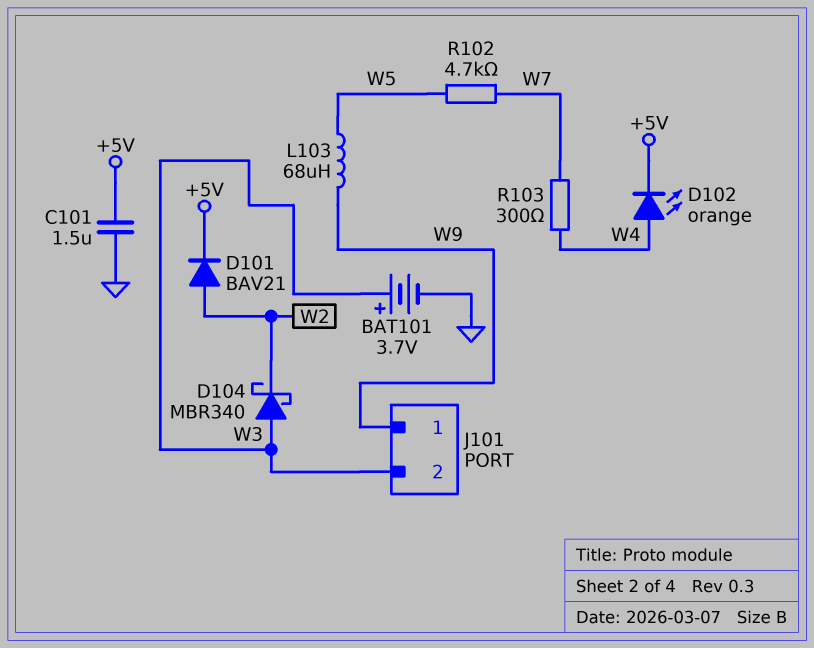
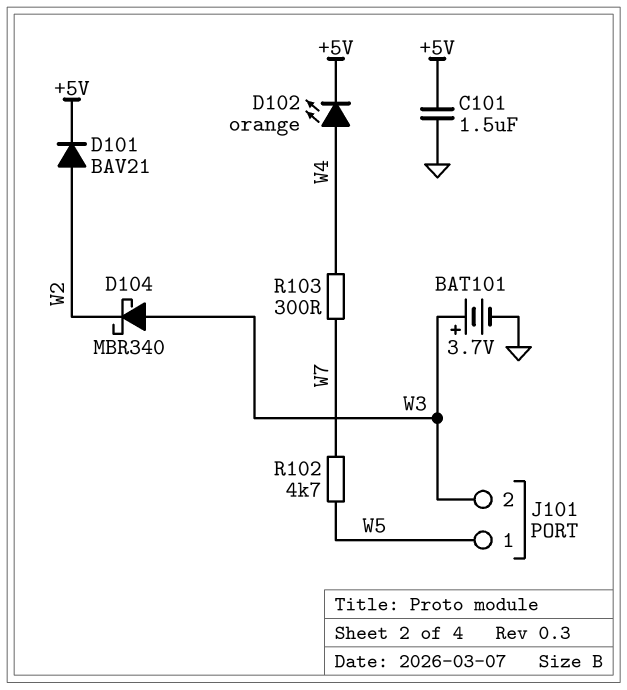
J101 pin 1: W9 -> W5
L103: 68uH (W5, W9) -> none

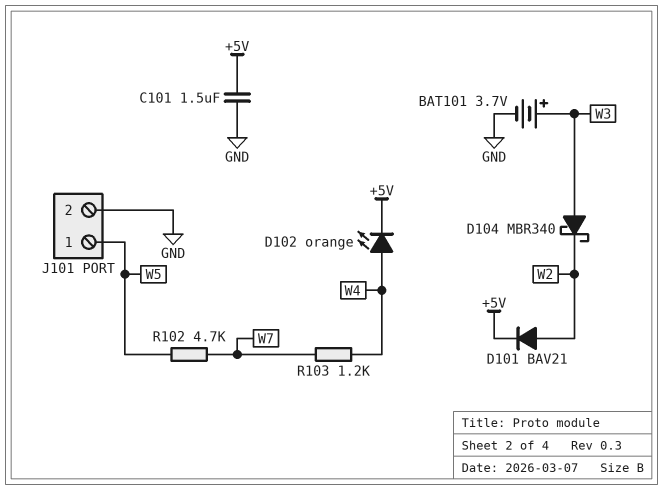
J101 pin 2: W3 -> GND
R103: 300 (W4, W7) -> 1.2k (W4, W7)

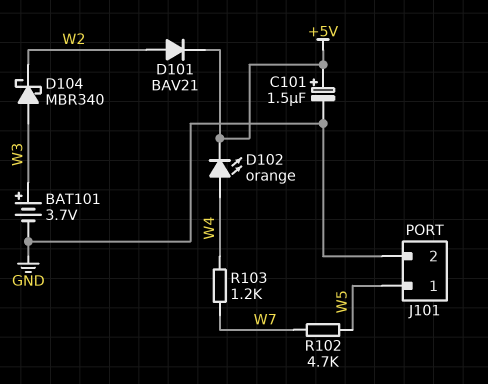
C101: 1.5uF (+5V, GND) -> 1.5uF (plus +5V, minus GND)

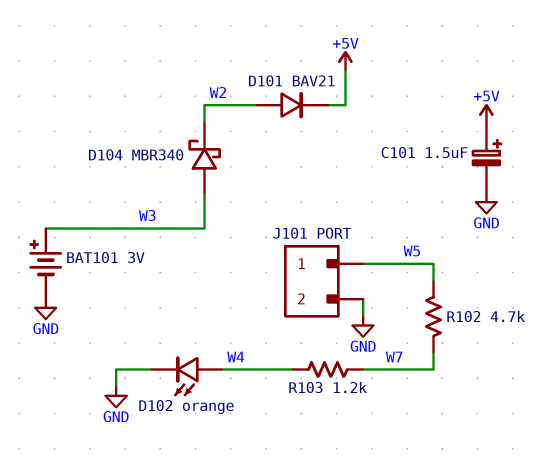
BAT101: 3.7V (plus W3, minus GND) -> 3V (plus W3, minus GND)
D102: LED orange (A W4, K +5V) -> LED orange (A W4, K GND)

